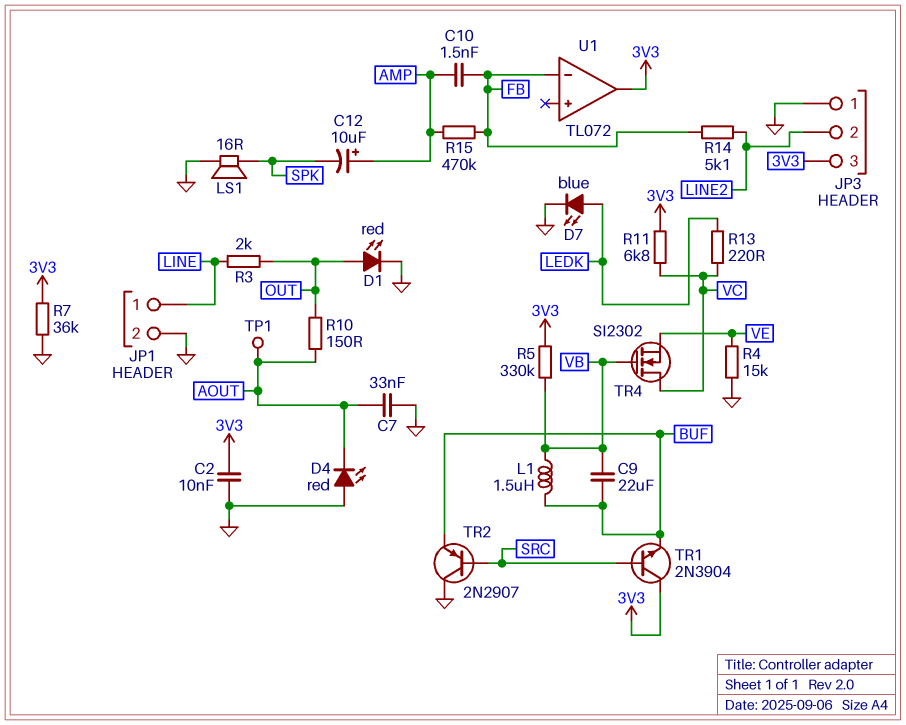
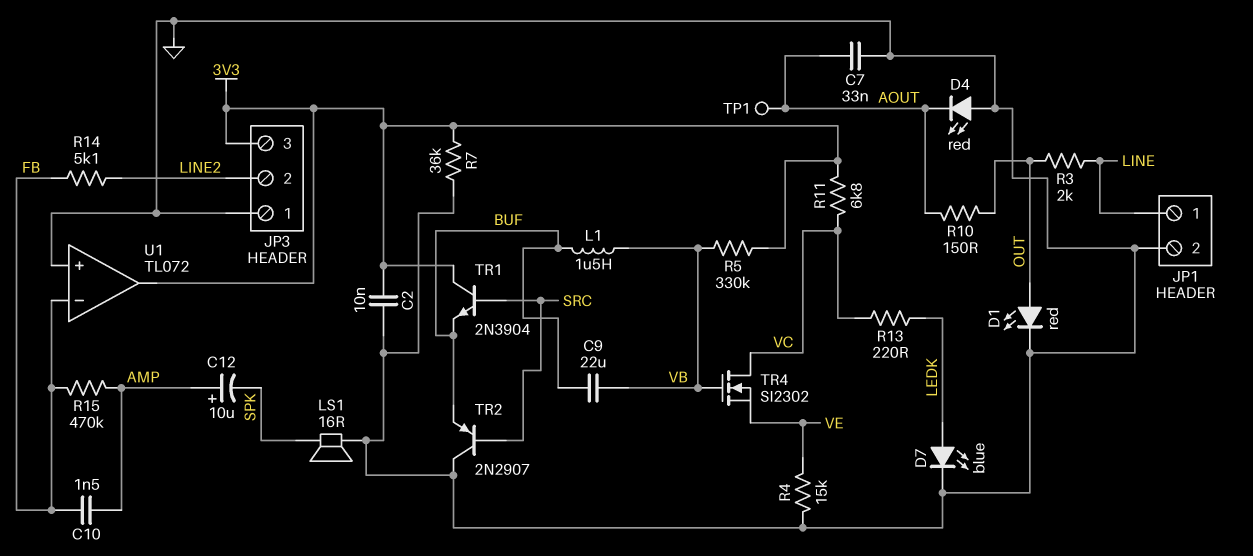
U1 pin in+: none -> GND

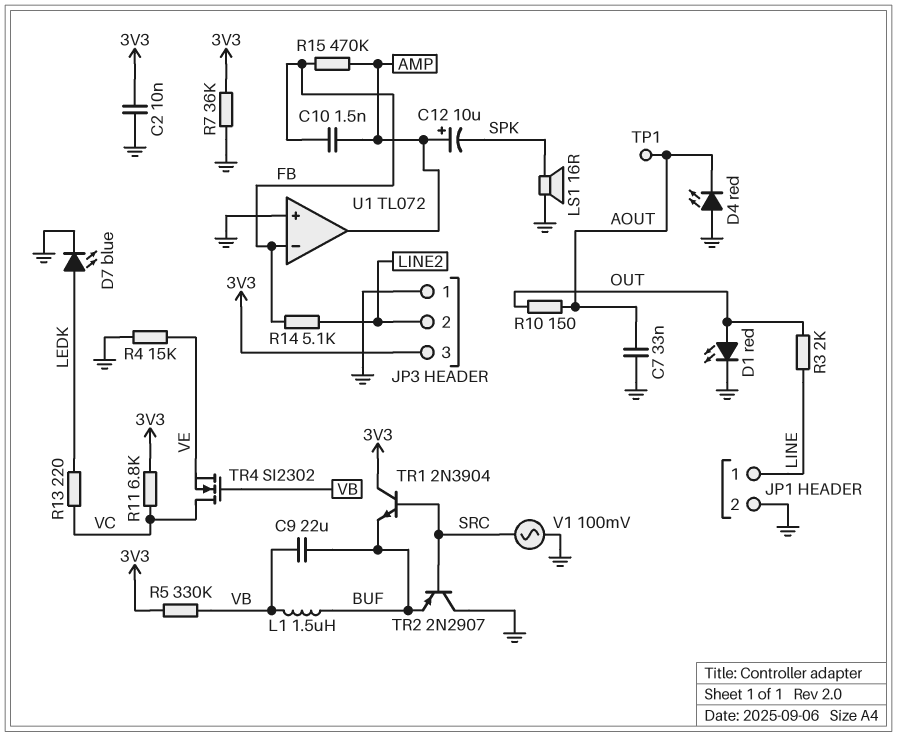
U1 pin out: 3V3 -> AMP
V1: none -> AC 100mV (GND, SRC)

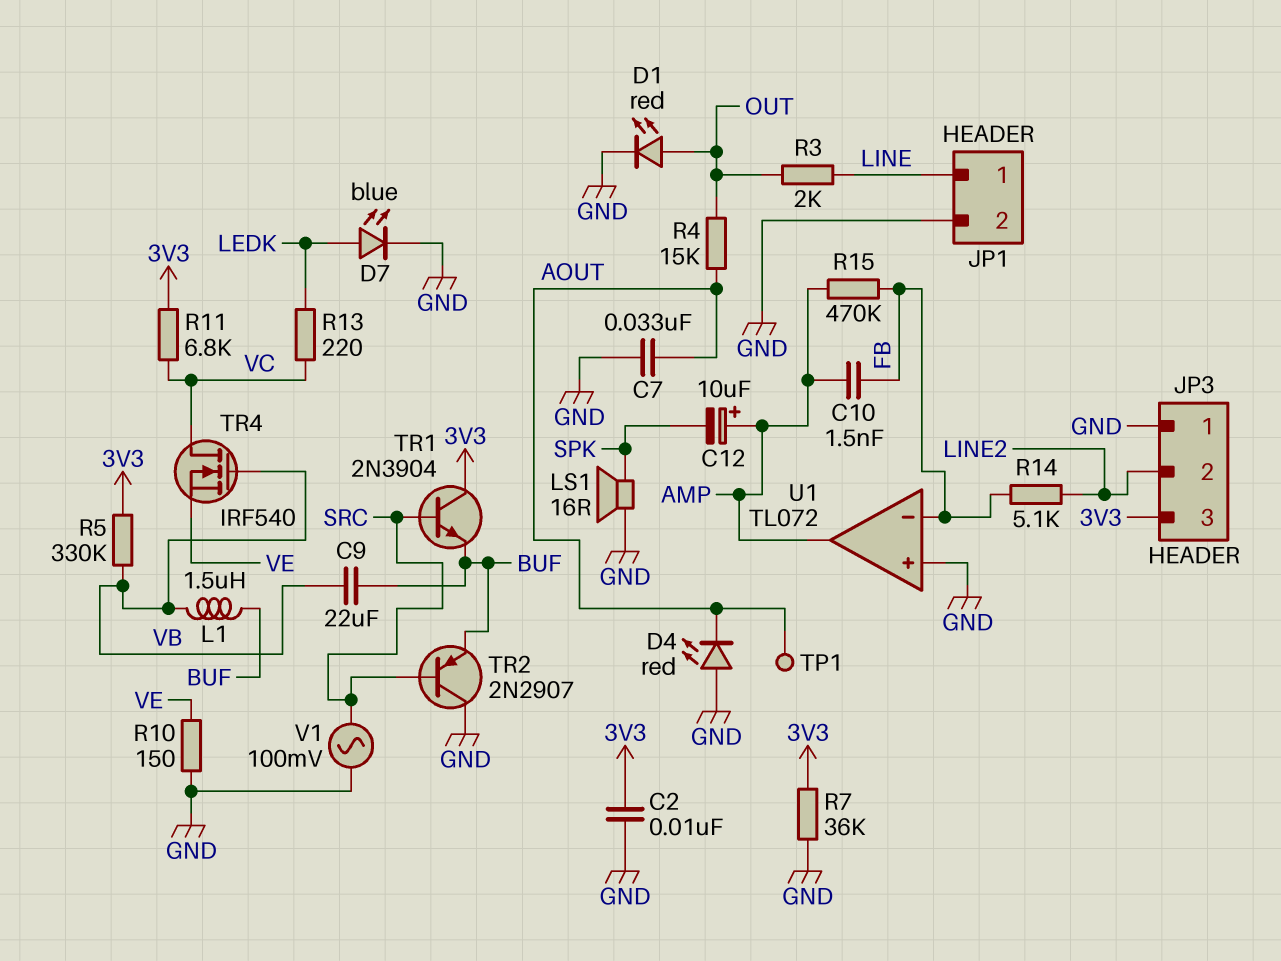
R4: 15k (GND, VE) -> 15k (AOUT, OUT)
R10: 150 (AOUT, OUT) -> 150 (GND, VE)
TR4: NMOS SI2302 (G VB, D VC, S VE) -> NMOS IRF540 (G VB, D VC, S VE)

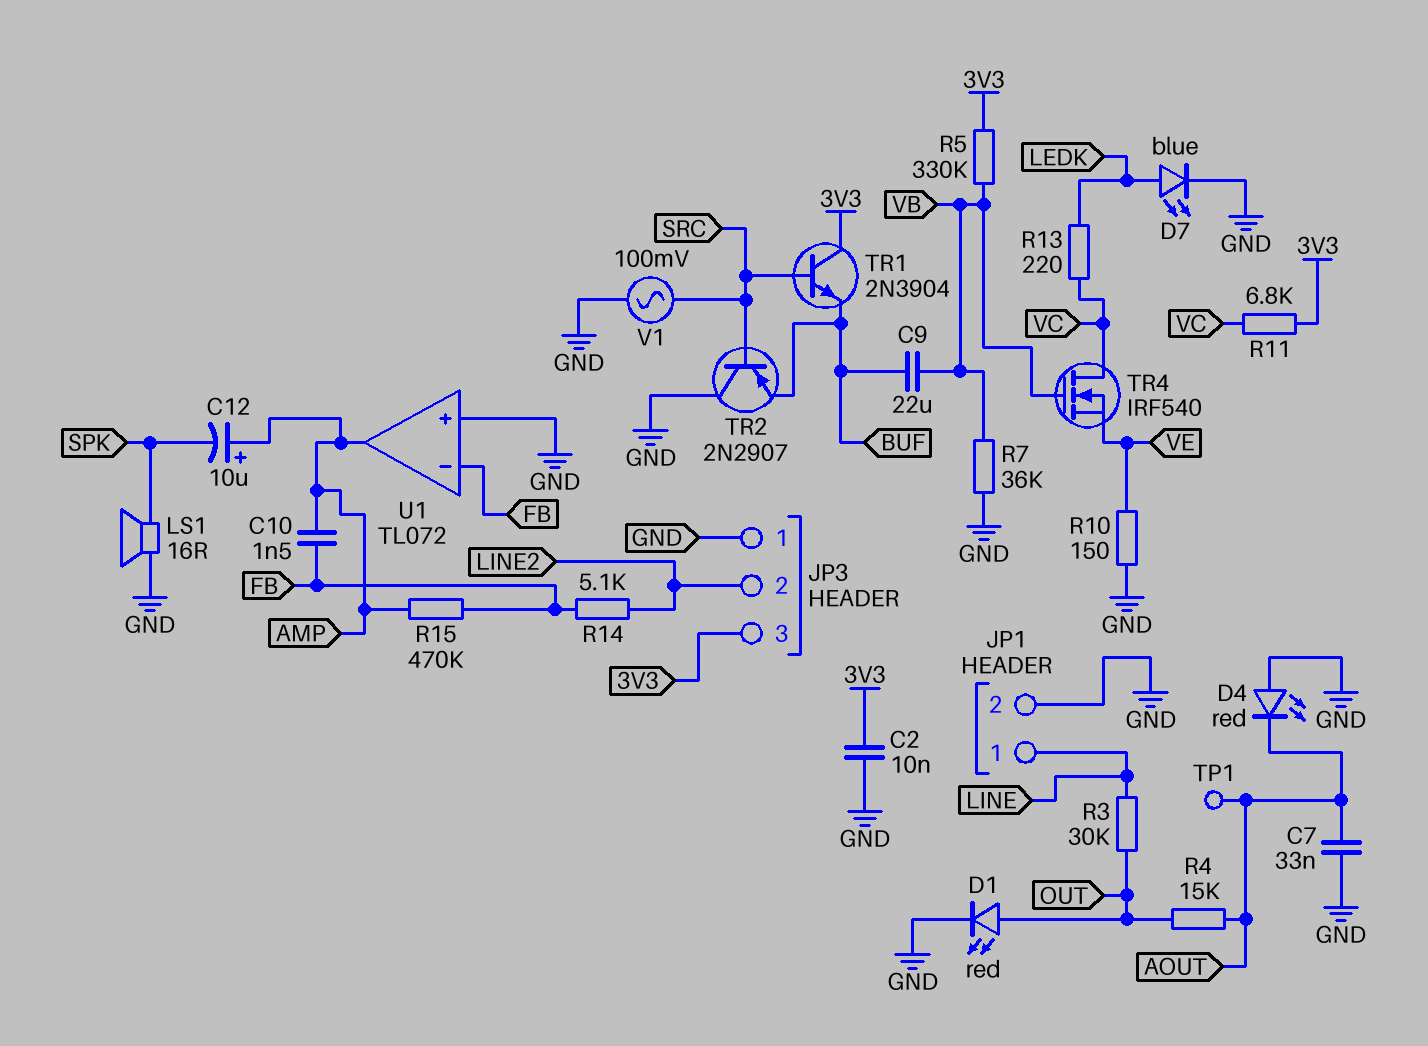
L1: 1.5uH (BUF, VB) -> none
R3: 2k (LINE, OUT) -> 30k (LINE, OUT)
R7: 36k (3V3, GND) -> 36k (GND, VB)

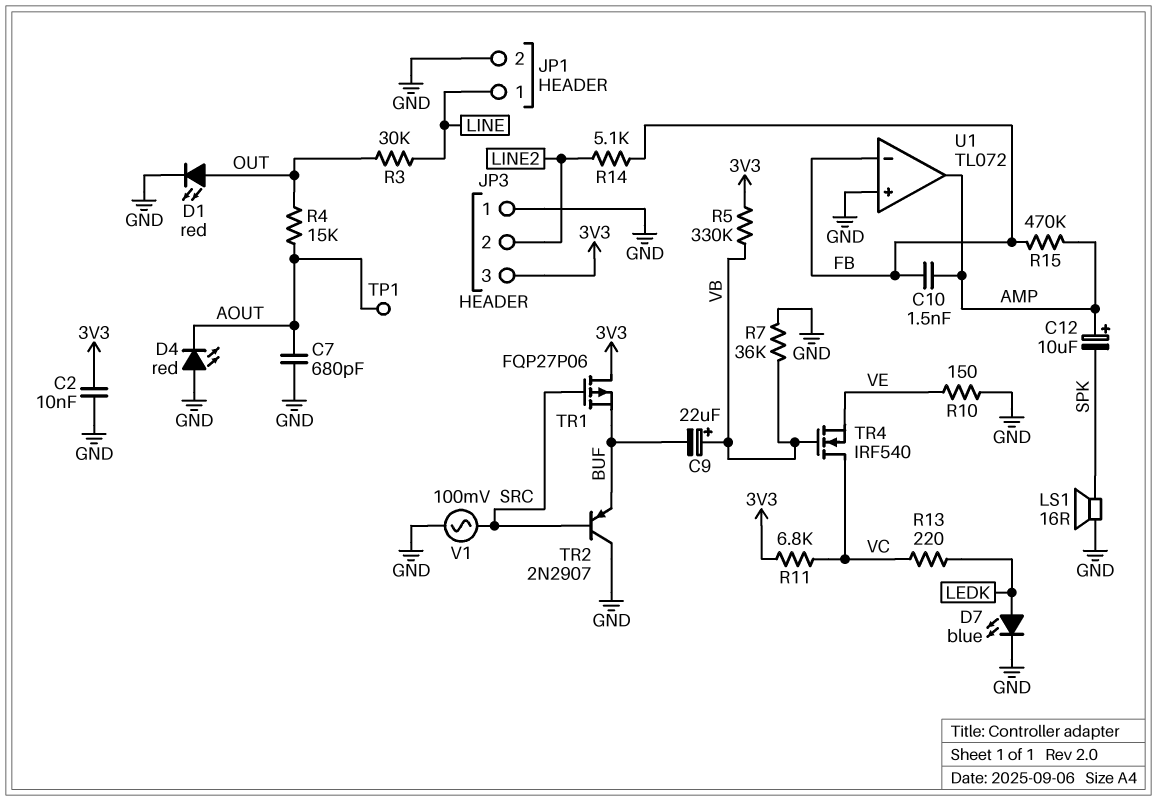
C7: 33nF (AOUT, GND) -> 680pF (AOUT, GND)
C9: 22uF (BUF, VB) -> 22uF (plus VB, minus BUF)
TR1: NPN 2N3904 (B SRC, C 3V3, E BUF) -> PMOS FQP27P06 (G SRC, D 3V3, S BUF)

